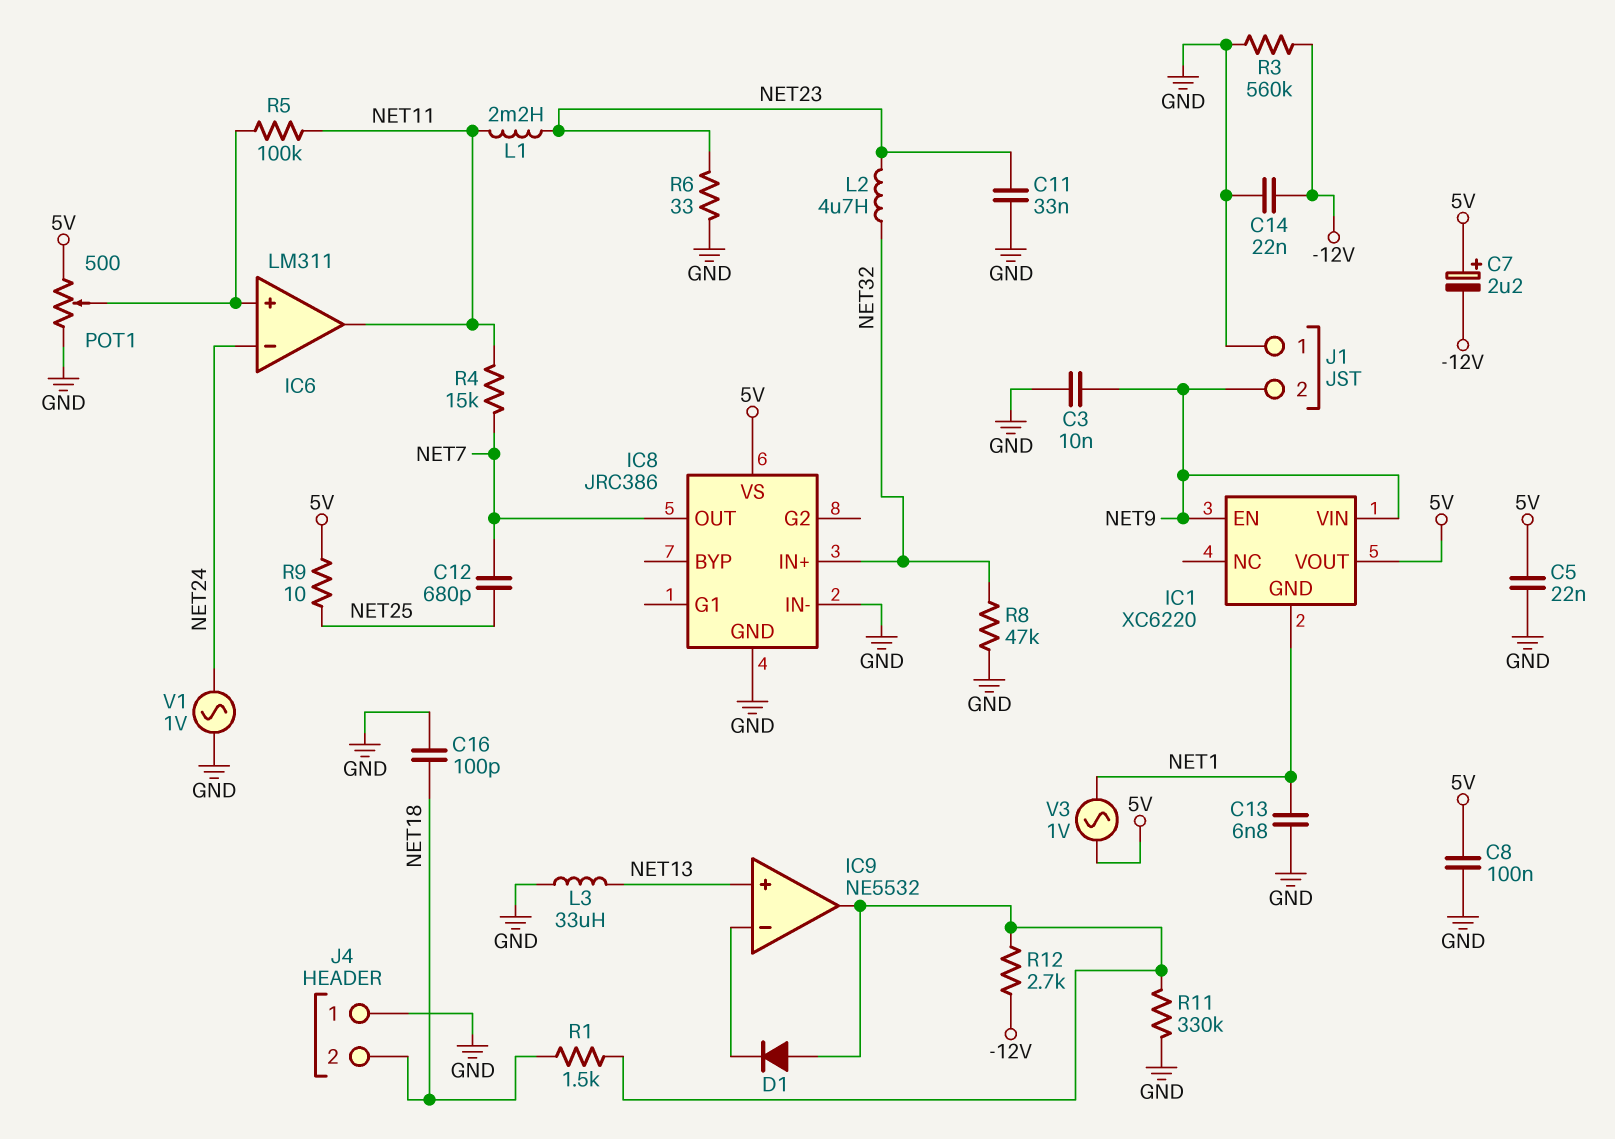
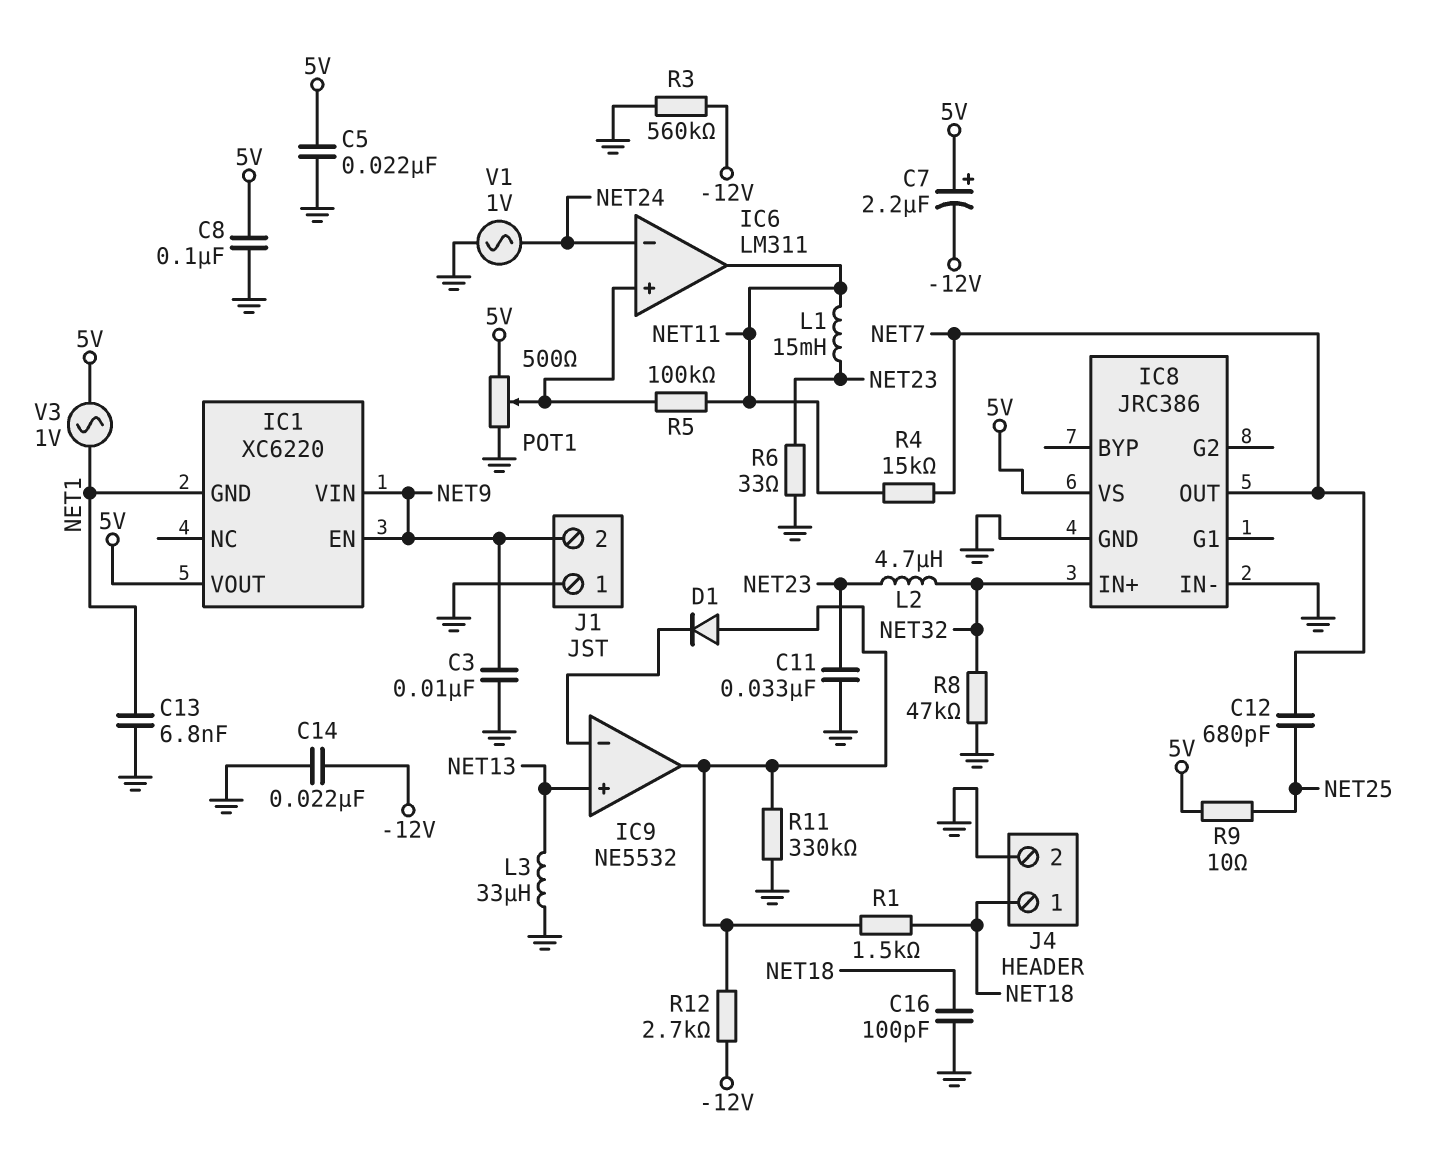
J4 pin 1: GND -> NET18
J4 pin 2: NET18 -> GND
L1: 2.2mH (NET11, NET23) -> 15mH (NET11, NET23)

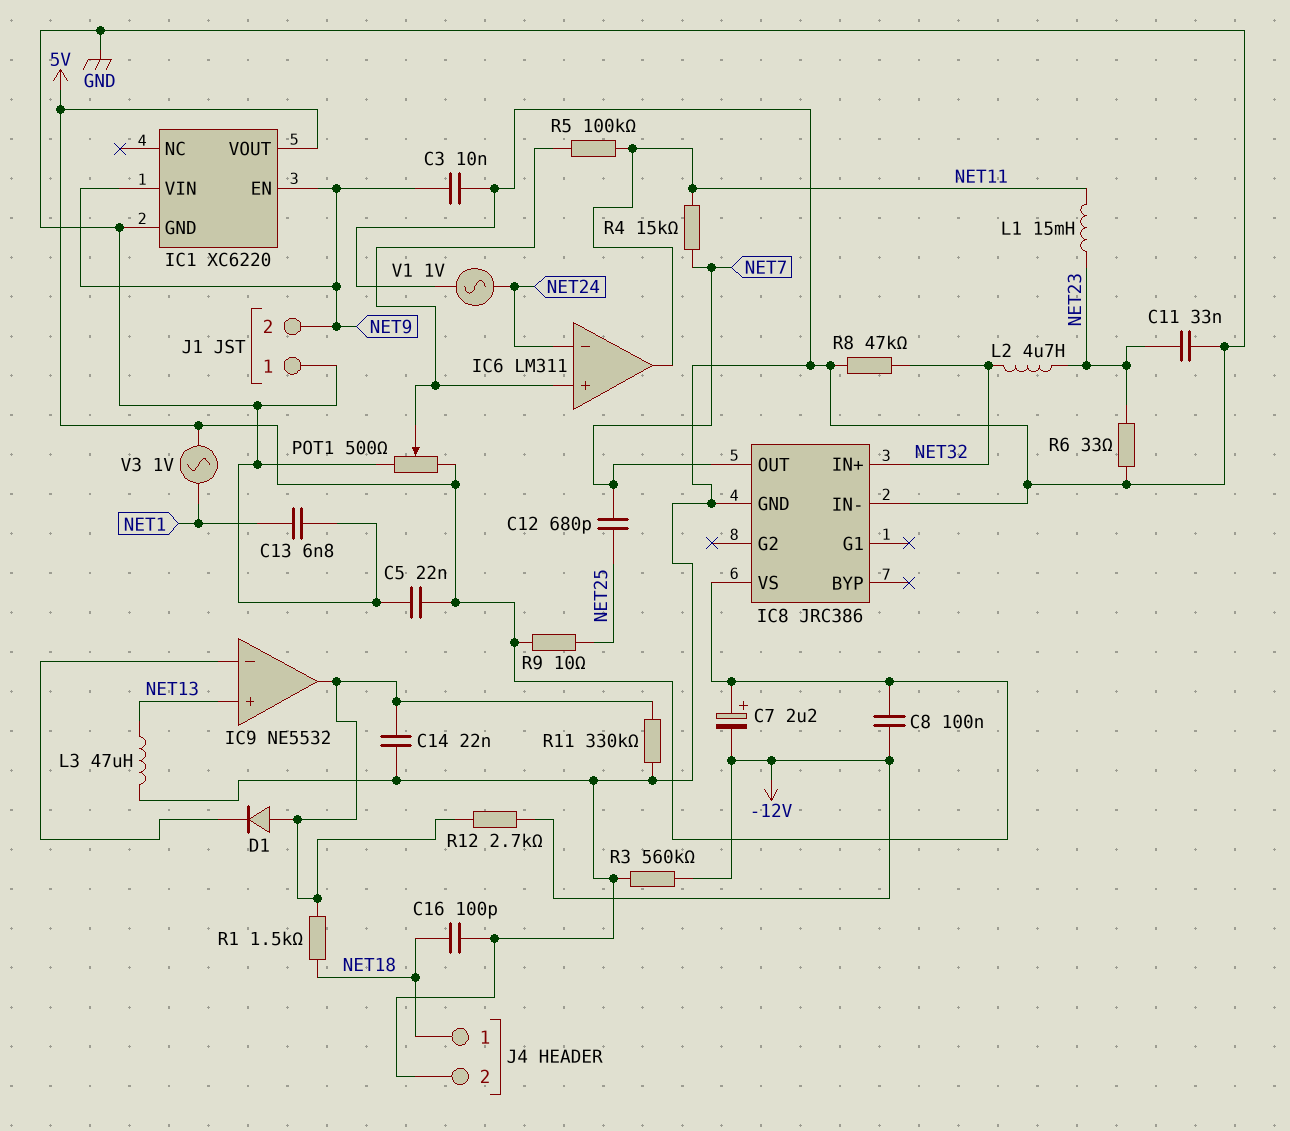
C8: 100nF (5V, GND) -> 100nF (-12V, 5V)
C14: 22nF (-12V, GND) -> 22nF (GND, IC9/out)
IC1 pin GND: NET1 -> GND
L3: 33uH (GND, NET13) -> 47uH (GND, NET13)

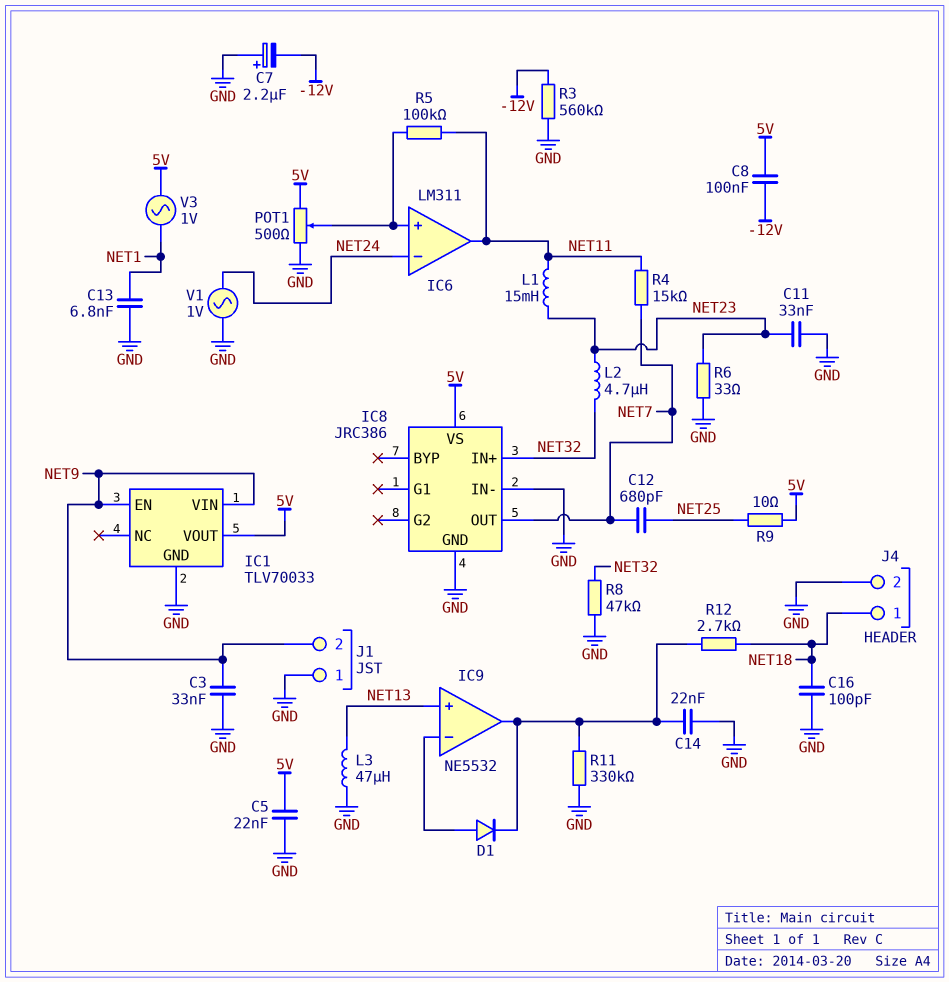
C3: 10nF (GND, NET9) -> 33nF (GND, NET9)
C7: 2.2uF (plus 5V, minus -12V) -> 2.2uF (plus GND, minus -12V)
D1: diode (A IC9/out, K IC9/in-) -> diode (A IC9/in-, K IC9/out)
IC1: XC6220 -> TLV70033
R1: 1.5k (IC9/out, NET18) -> none
R12: 2.7k (-12V, IC9/out) -> 2.7k (IC9/out, NET18)

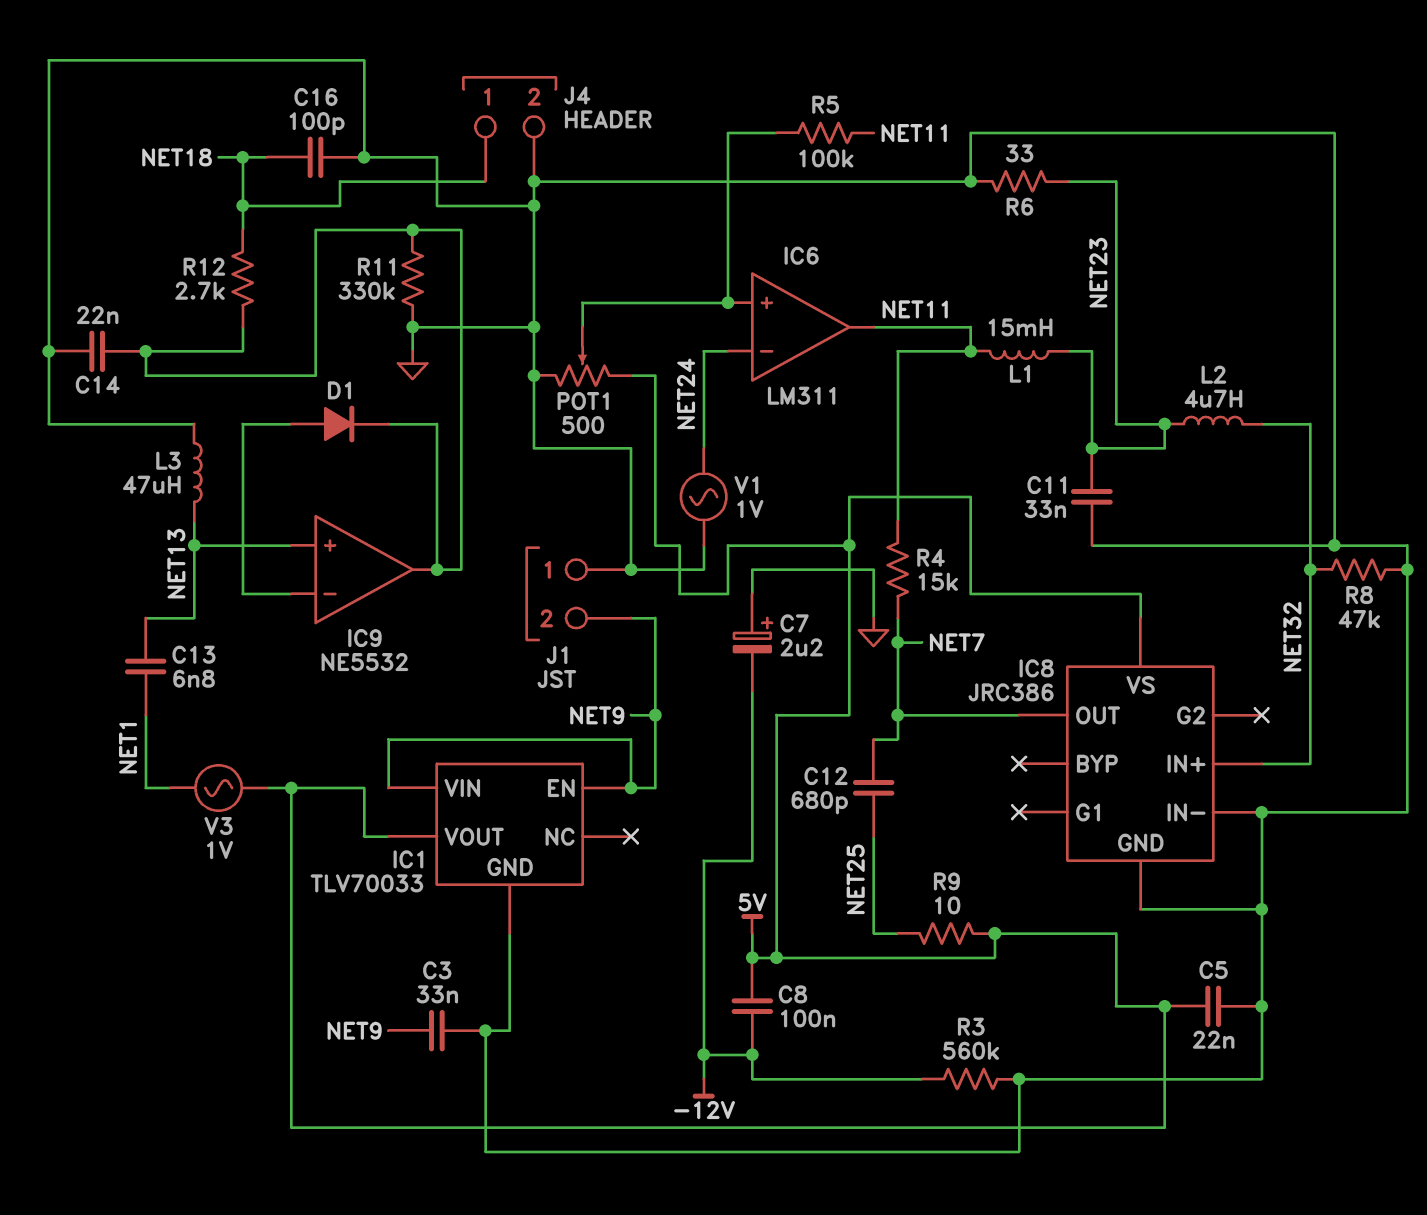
C13: 6.8nF (GND, NET1) -> 6.8nF (NET1, NET13)

